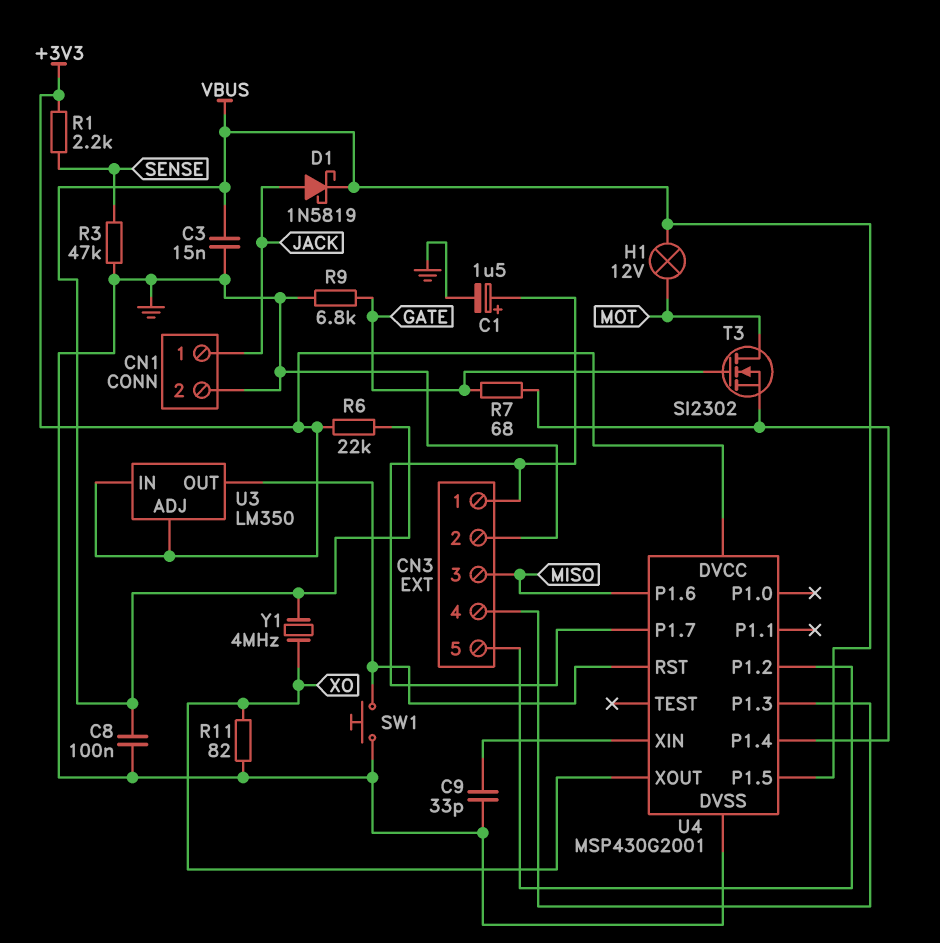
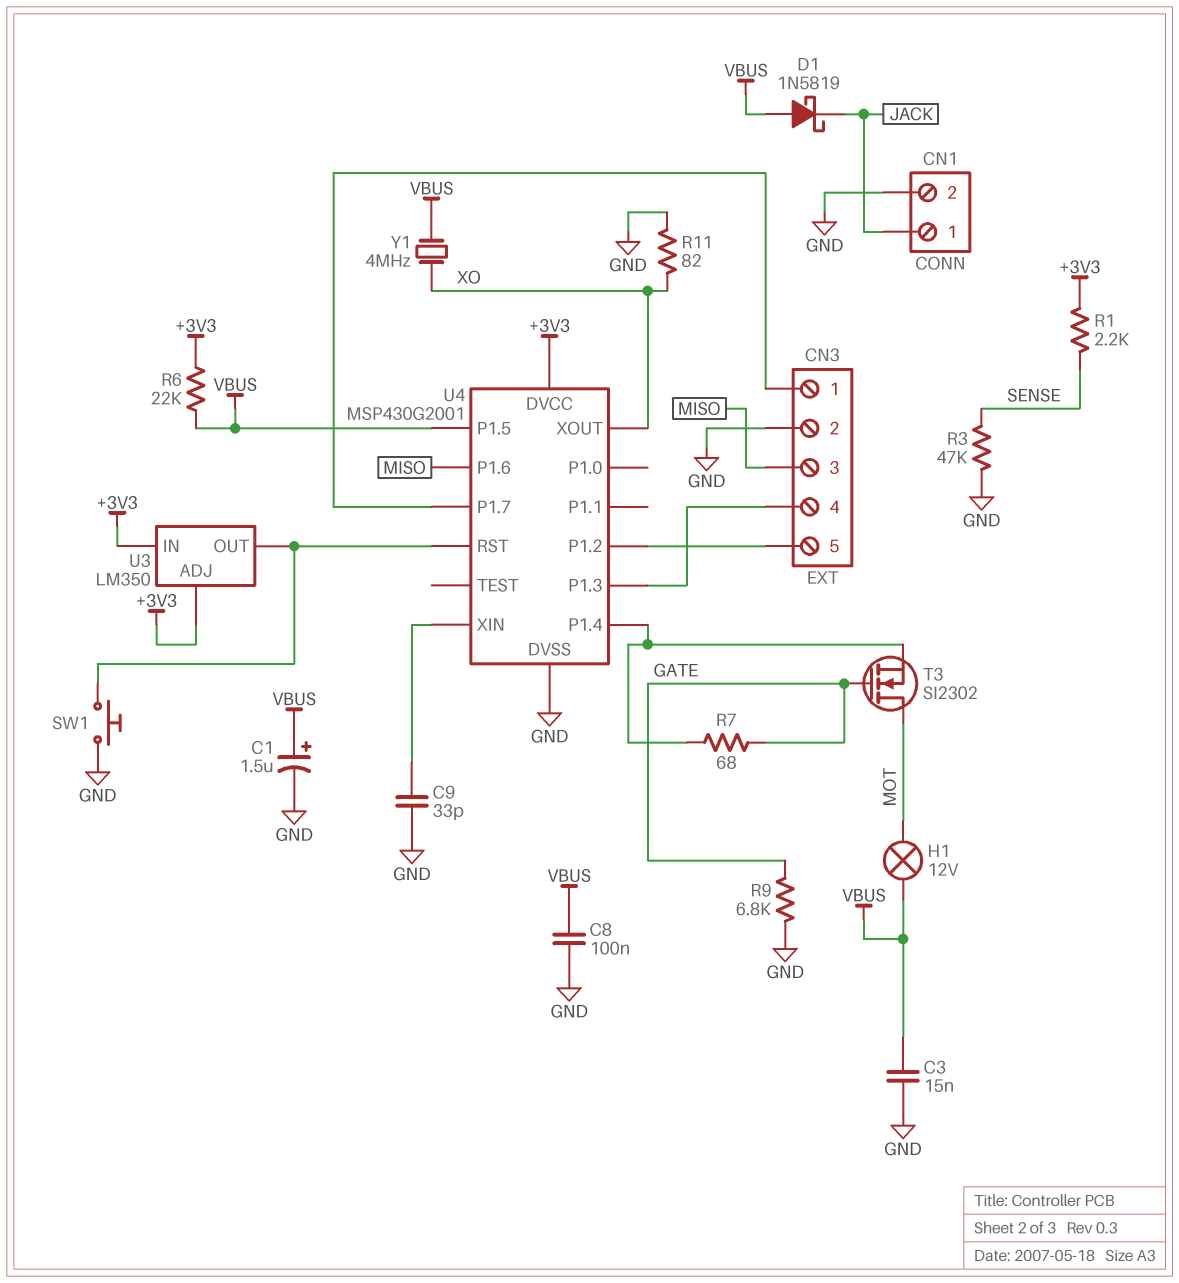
C1: 1.5uF (plus CN3/1, minus GND) -> 1.5uF (plus VBUS, minus GND)
D1: schottky 1N5819 (A JACK, K VBUS) -> schottky 1N5819 (A VBUS, K JACK)

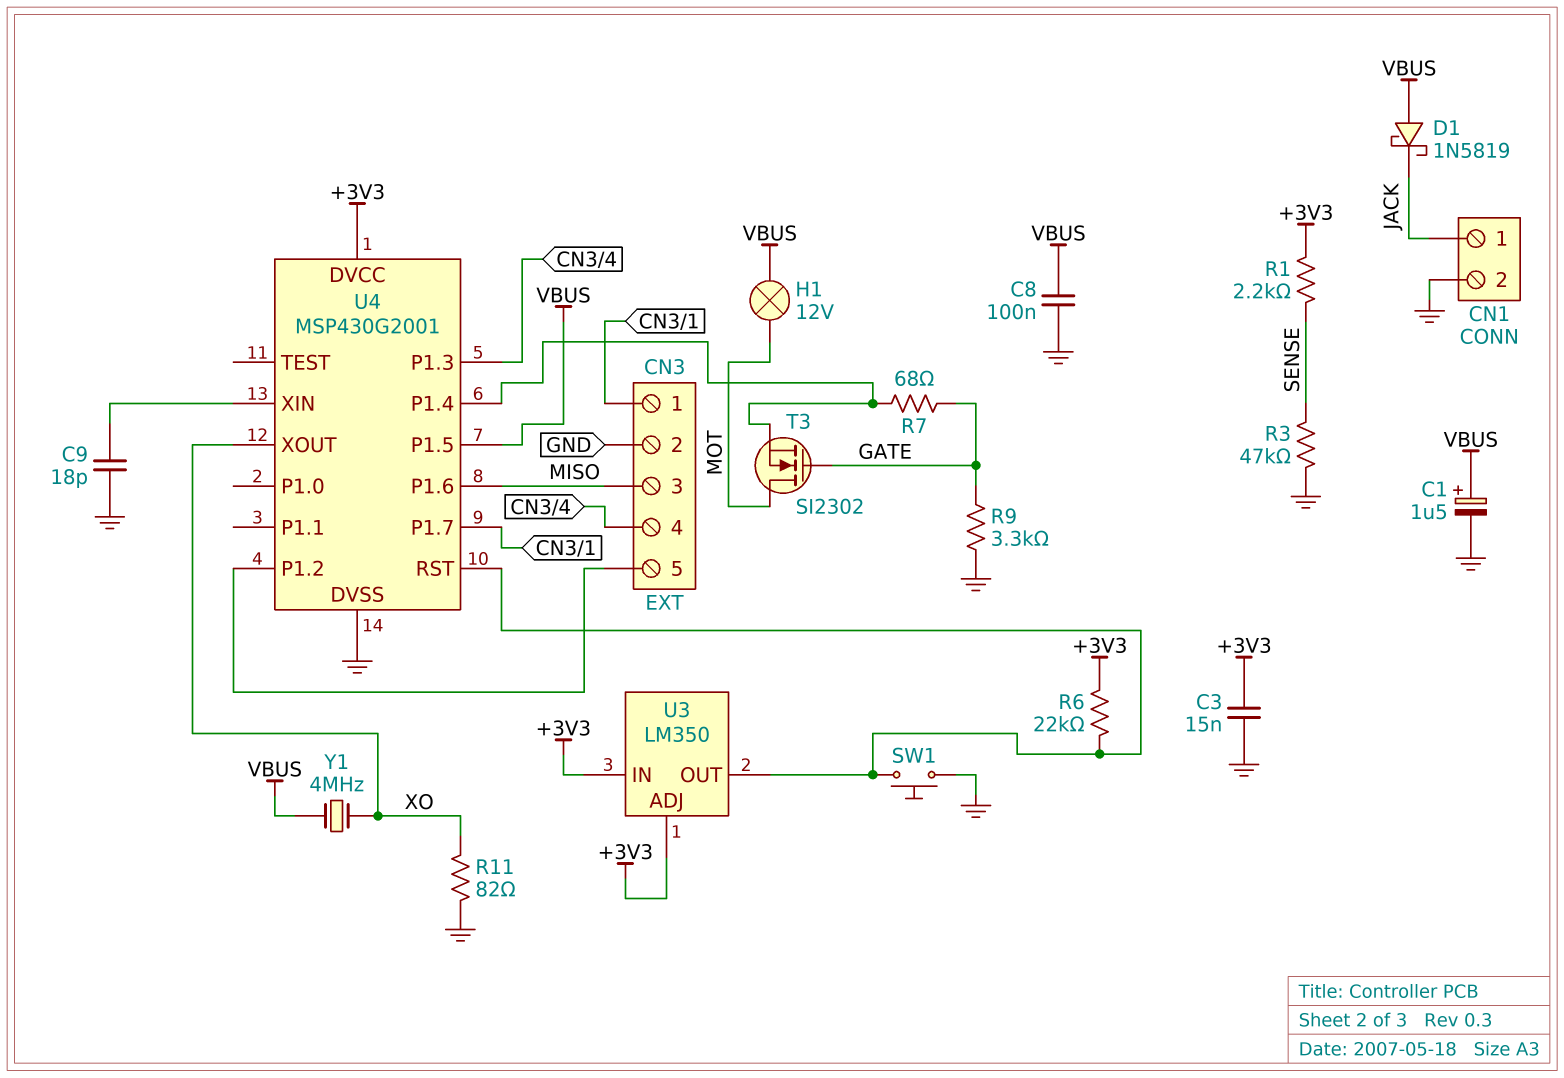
C3: 15nF (GND, VBUS) -> 15nF (+3V3, GND)
C9: 33pF (GND, U4/XIN) -> 18pF (GND, U4/XIN)
R6: 22k (+3V3, VBUS) -> 22k (+3V3, U3/OUT)
R9: 6.8k (GATE, GND) -> 3.3k (GATE, GND)

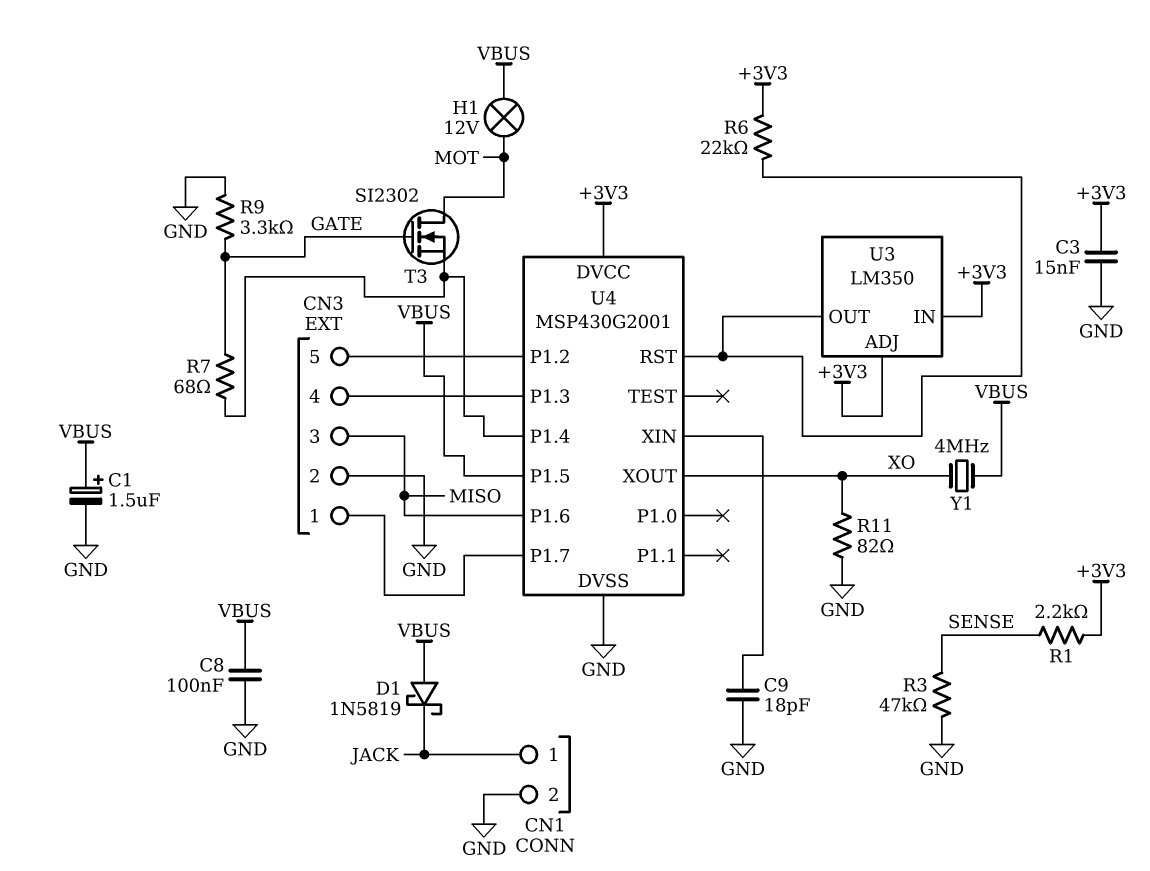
SW1: button (GND, U3/OUT) -> none

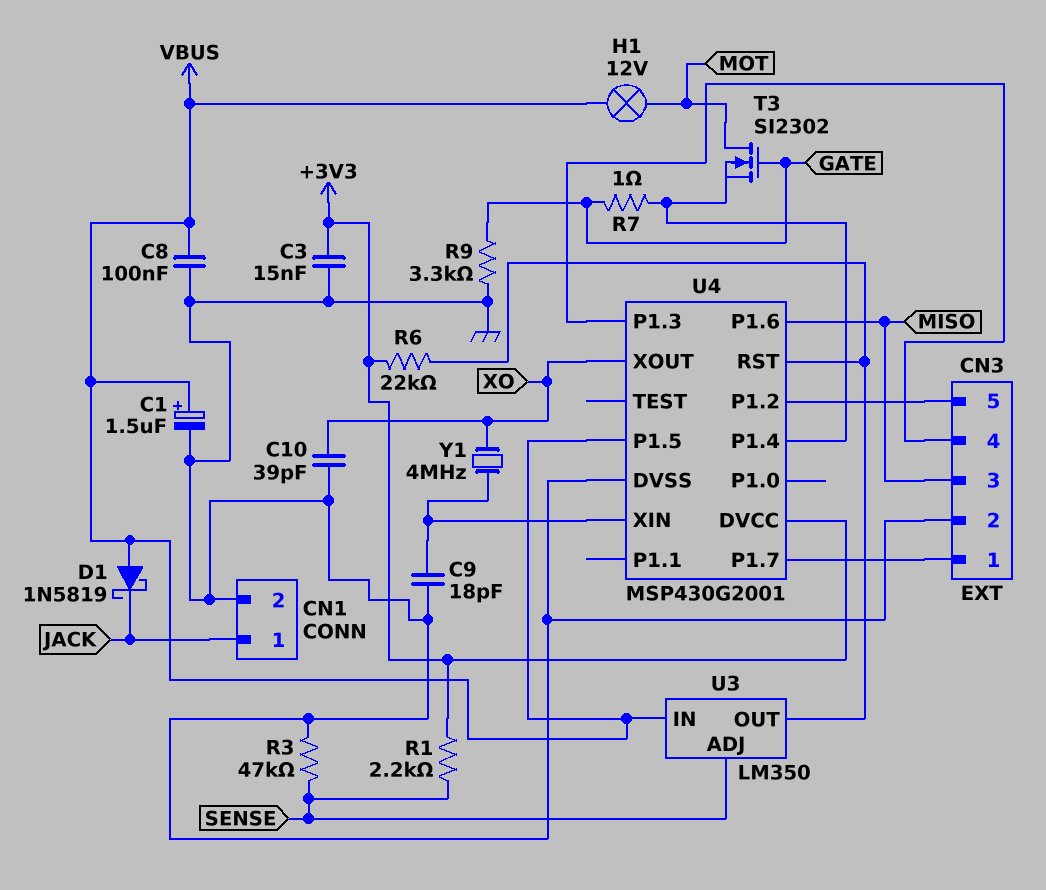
C10: none -> 39pF (GND, XO)
R7: 68 (GATE, U4/P1.4) -> 1 (GATE, U4/P1.4)
R11: 82 (GND, XO) -> none
U3 pin ADJ: +3V3 -> SENSE
U3 pin IN: +3V3 -> VBUS
Y1: 4MHz (VBUS, XO) -> 4MHz (U4/XIN, XO)

